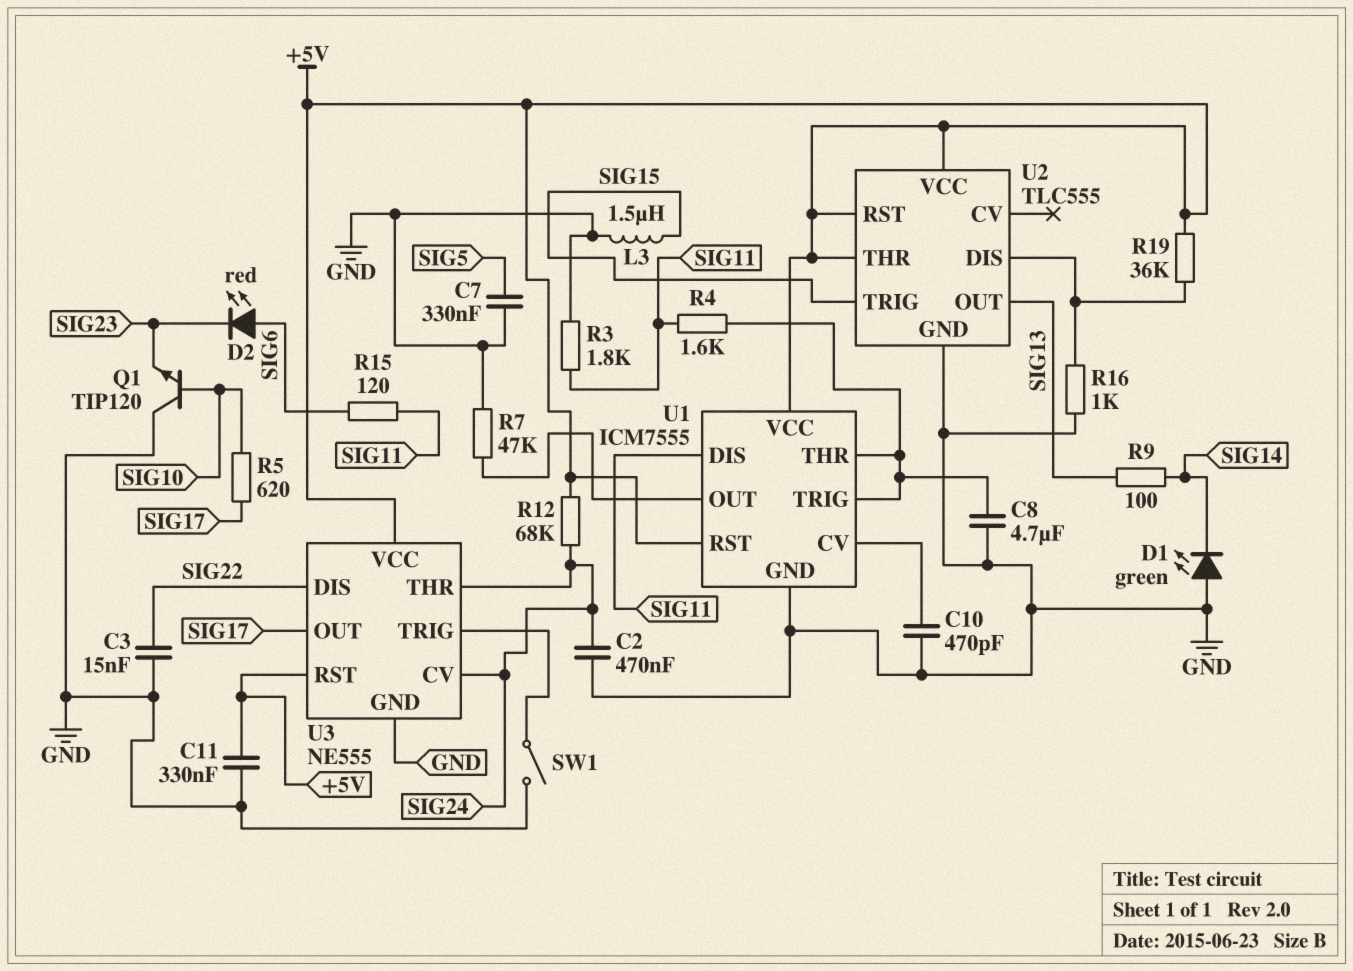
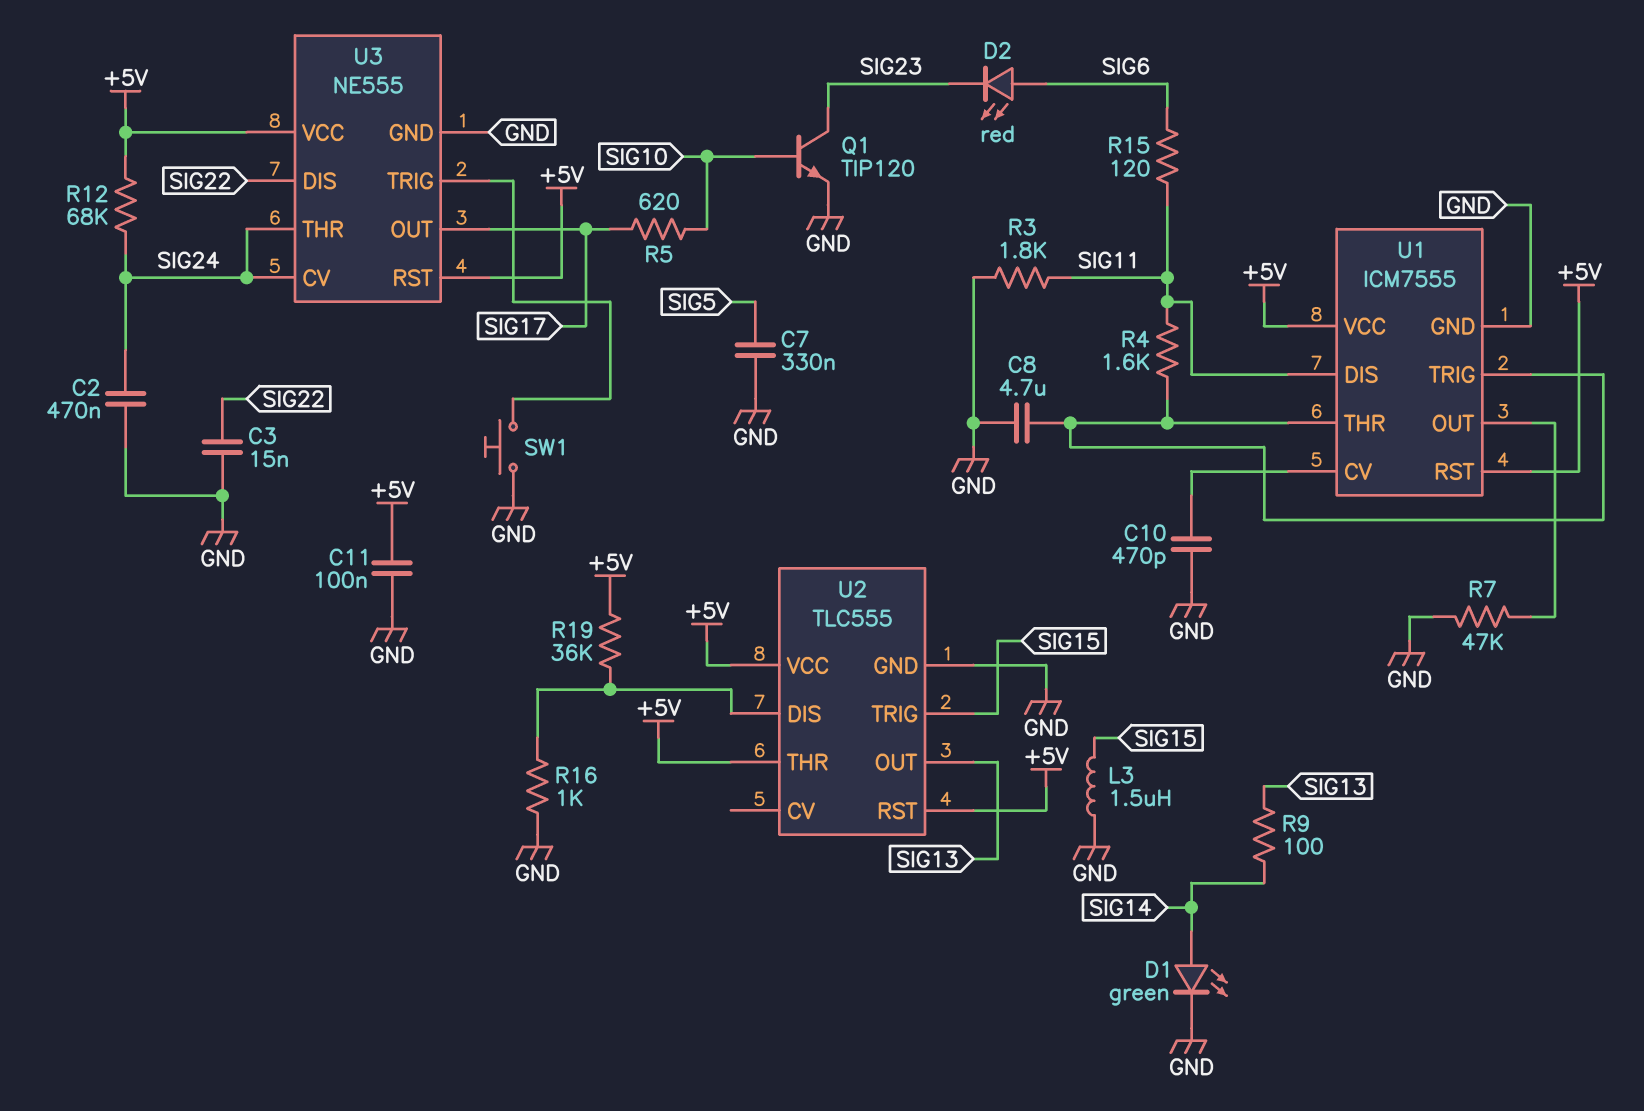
C11: 330nF (+5V, GND) -> 100nF (+5V, GND)
D1: LED green (A GND, K SIG14) -> LED green (A SIG14, K GND)
Q1: NPN TIP120 (B SIG10, C GND, E SIG23) -> NPN TIP120 (B SIG10, C SIG23, E GND)
SW1: switch (GND, U3/TRIG) -> button (GND, U3/TRIG)

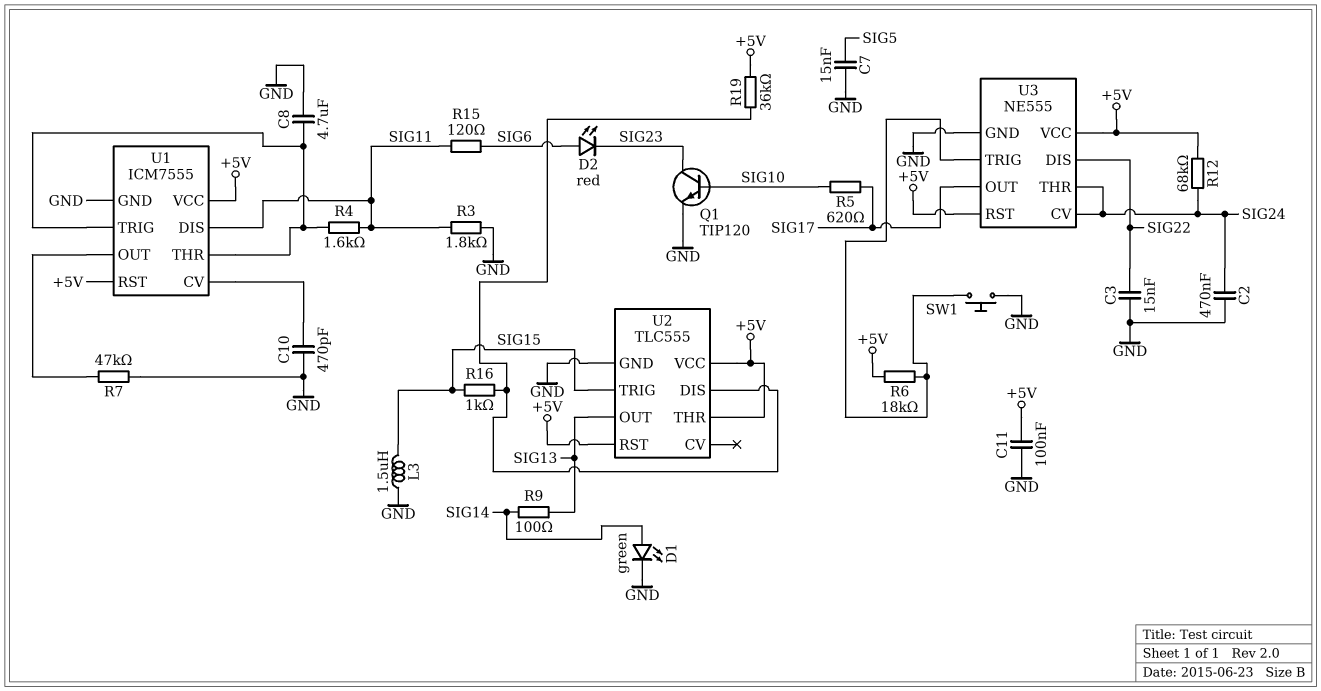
C7: 330nF (GND, SIG5) -> 15nF (GND, SIG5)
R6: none -> 18k (+5V, U3/TRIG)
R16: 1k (GND, U2/DIS) -> 1k (SIG15, U2/DIS)

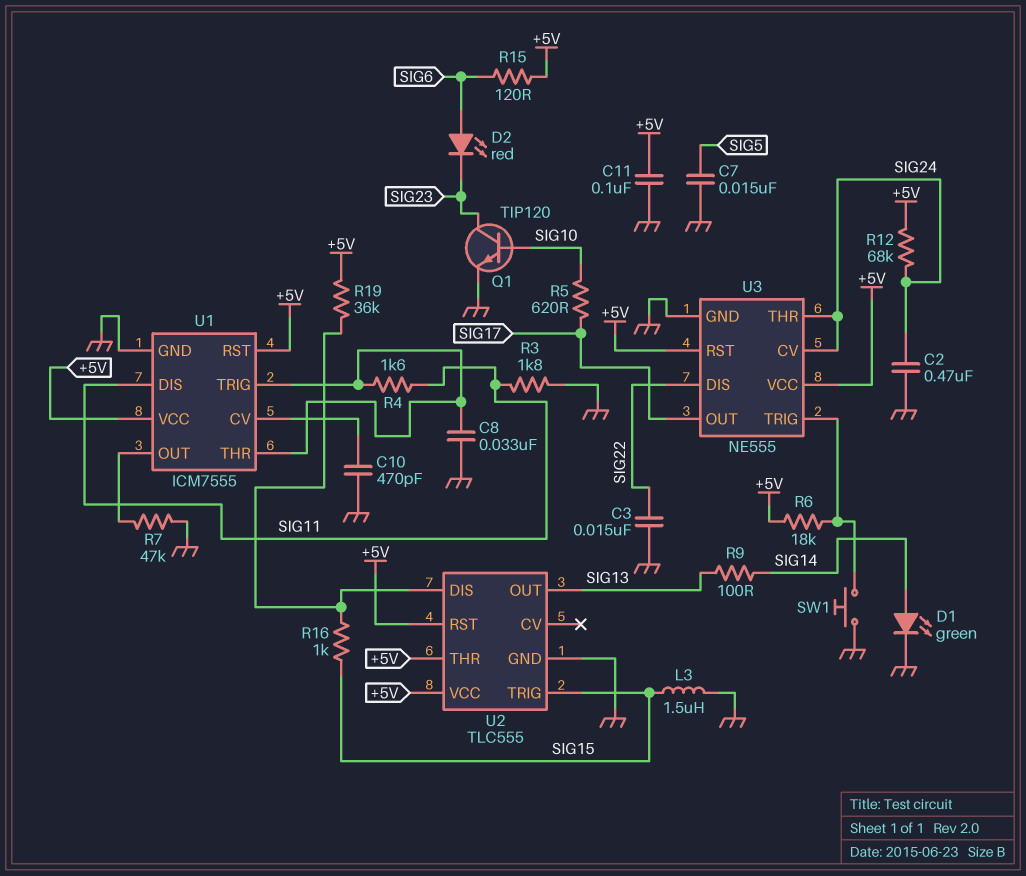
C8: 4.7uF (GND, U1/THR) -> 33nF (GND, U1/THR)
R15: 120 (SIG6, SIG11) -> 120 (+5V, SIG6)

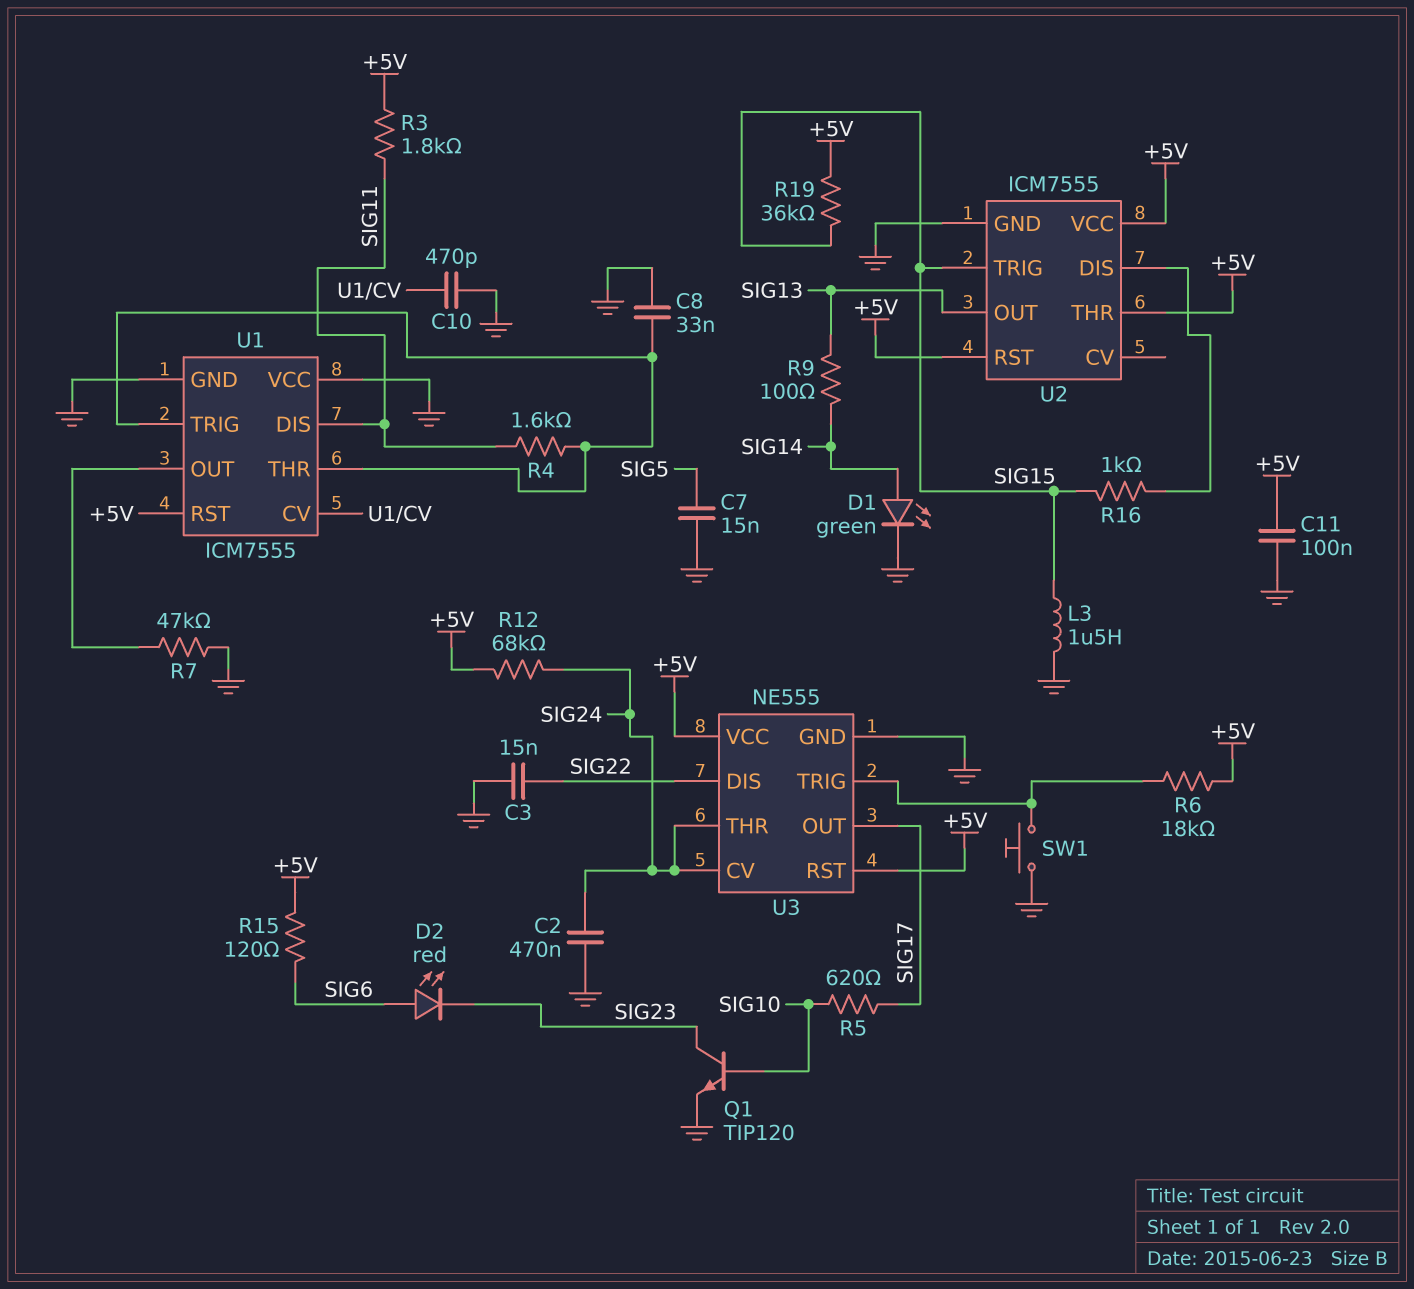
R3: 1.8k (GND, SIG11) -> 1.8k (+5V, SIG11)
R19: 36k (+5V, U2/DIS) -> 36k (+5V, SIG15)
U1 pin VCC: +5V -> GND
U2: TLC555 -> ICM7555

